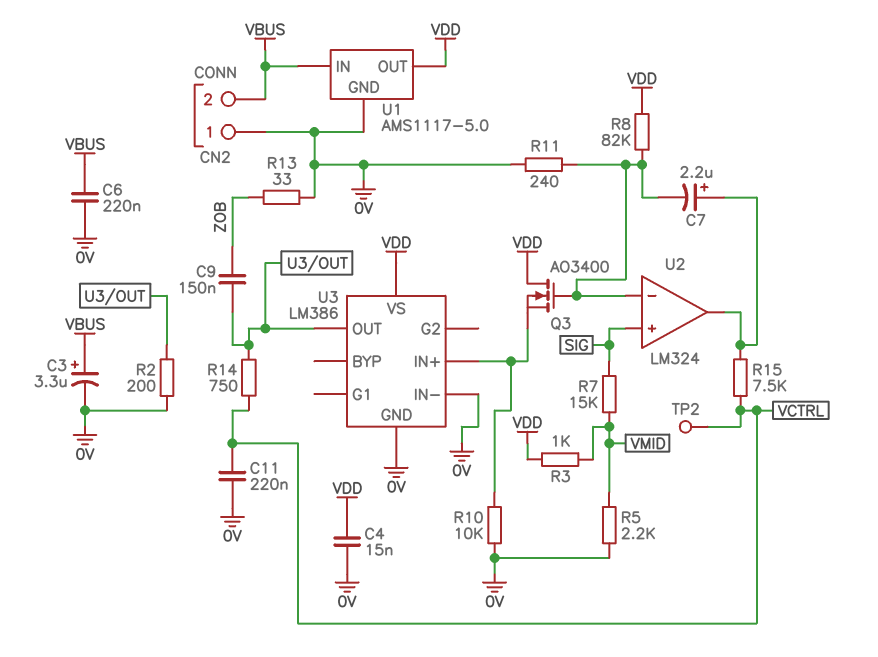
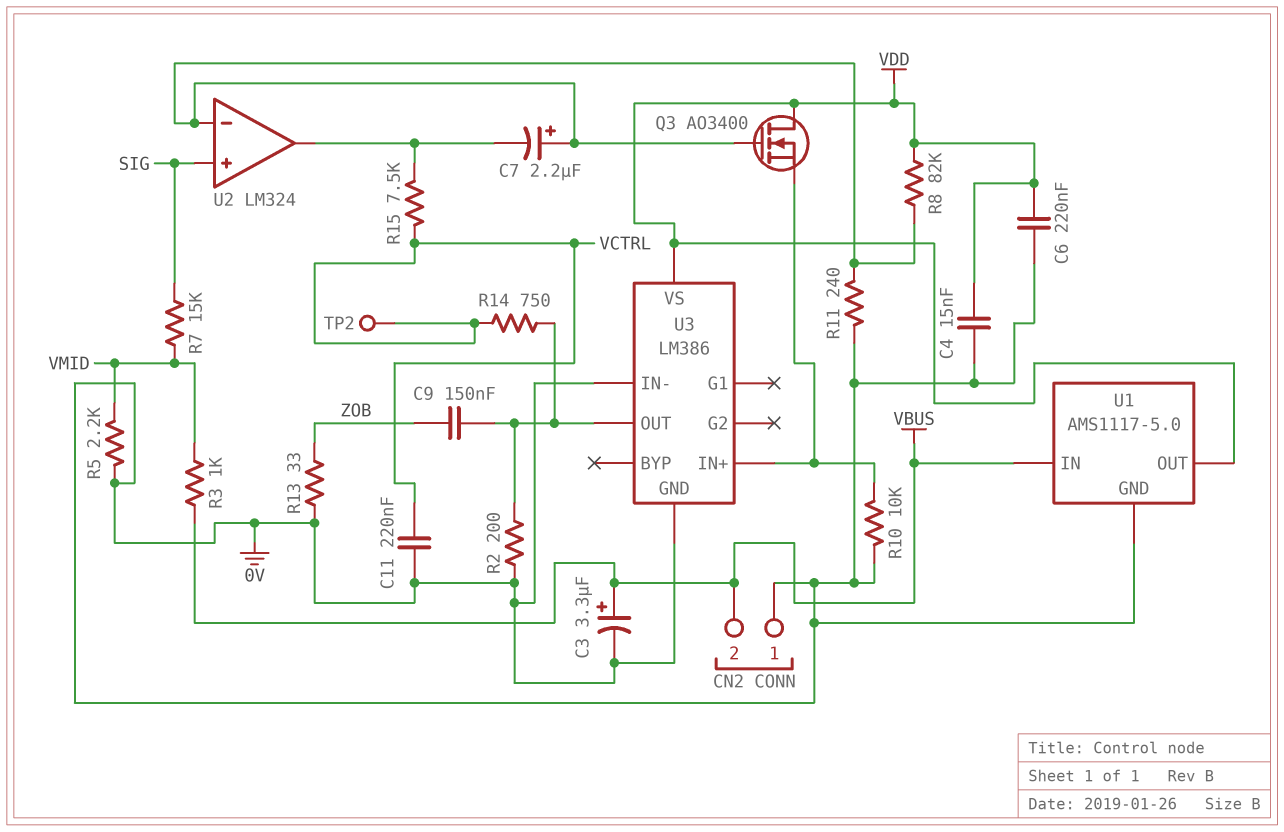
C6: 220nF (0V, VBUS) -> 220nF (0V, VDD)
C7: 2.2uF (plus U2/out, minus U2/in-) -> 2.2uF (plus U2/in-, minus U2/out)
R3: 1k (VDD, VMID) -> 1k (VBUS, VMID)

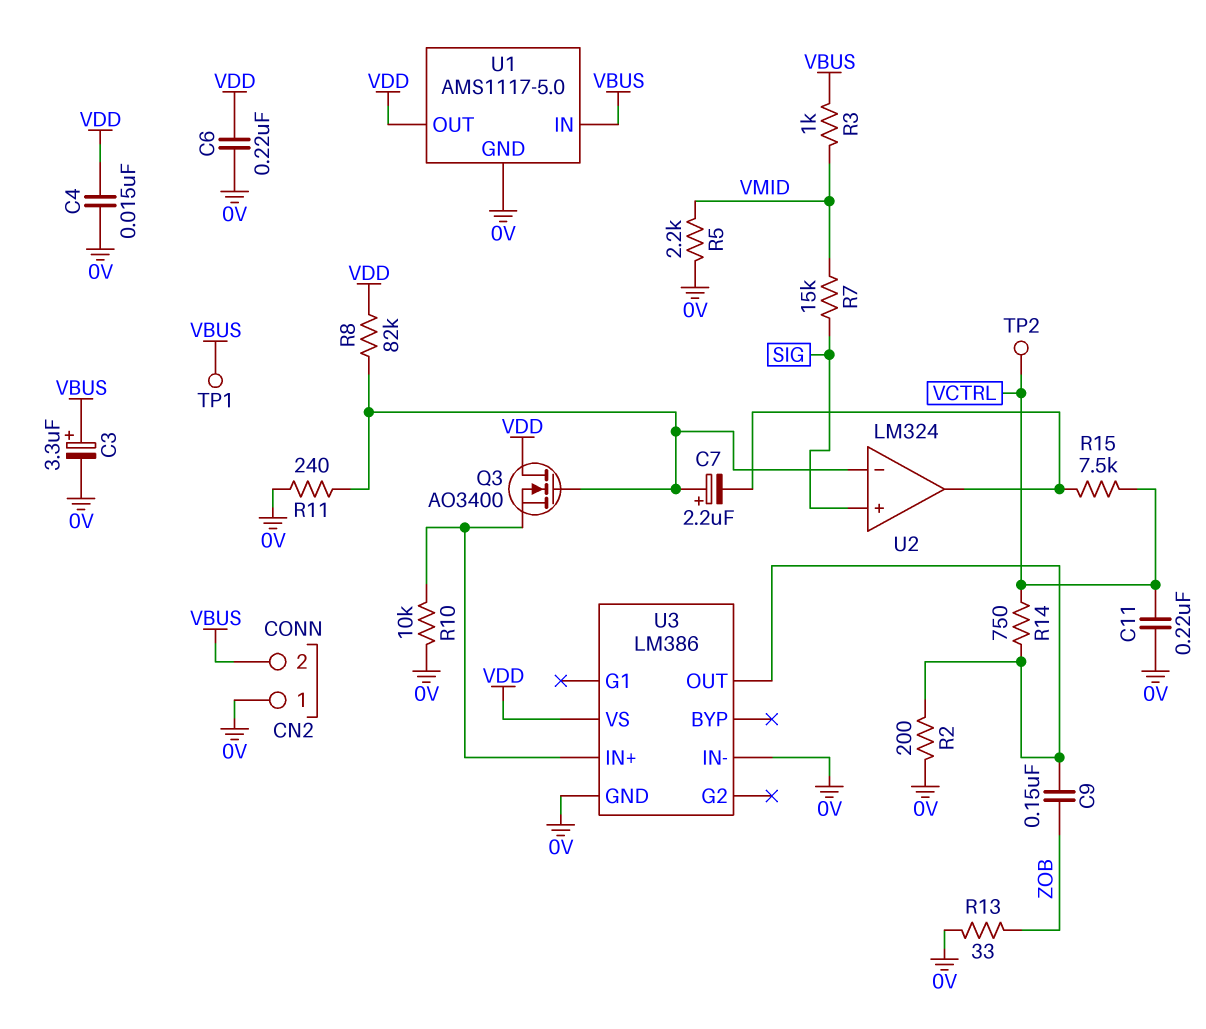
TP1: none -> test point (VBUS)

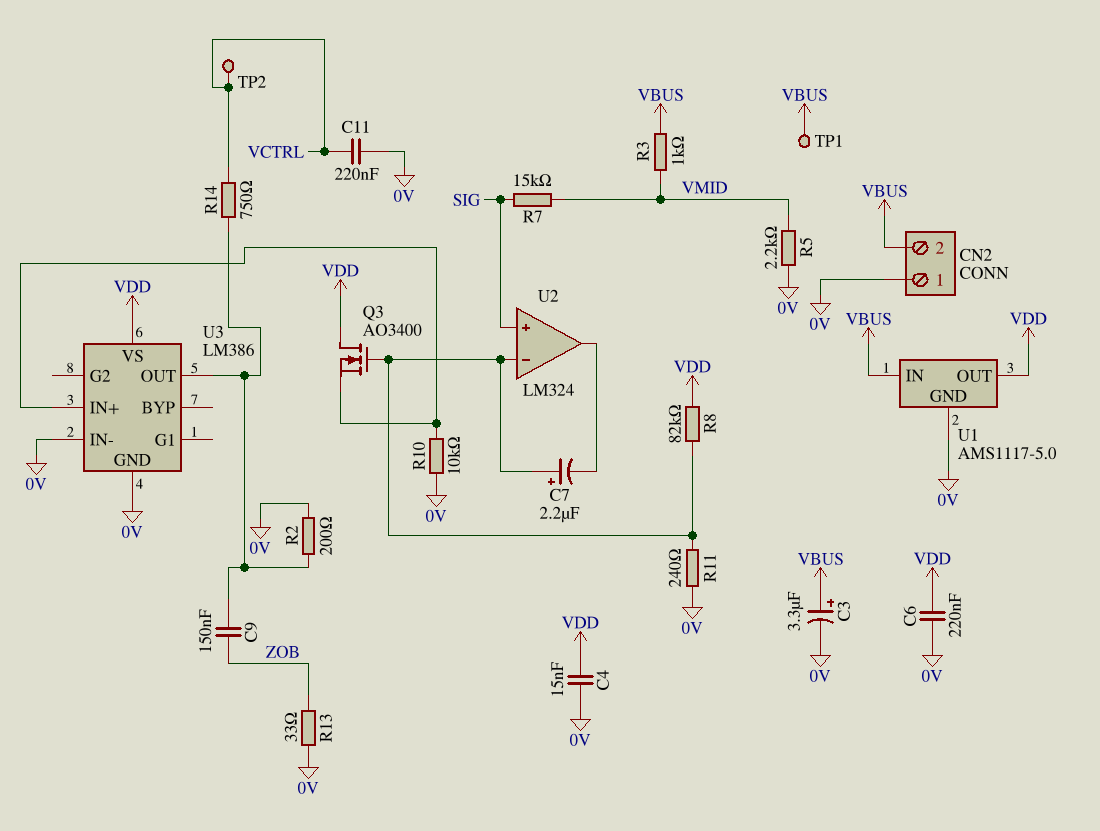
R15: 7.5k (U2/out, VCTRL) -> none

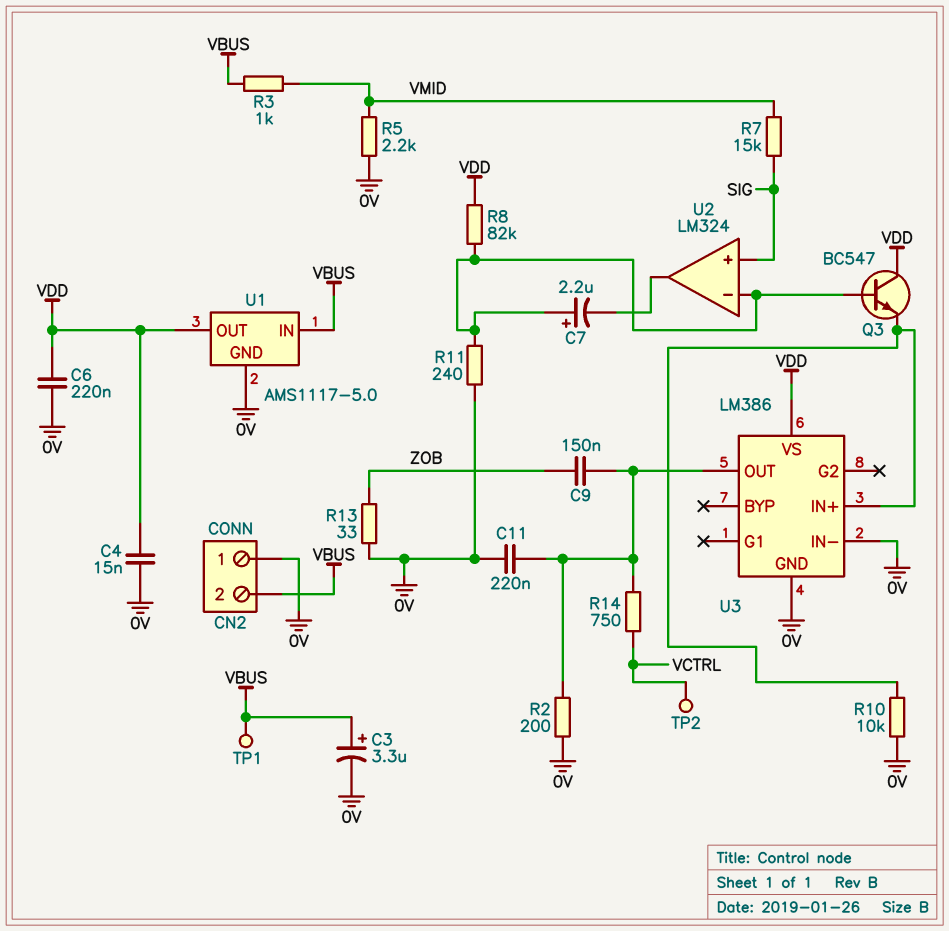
C11: 220nF (0V, VCTRL) -> 220nF (0V, U3/OUT)
Q3: NMOS AO3400 (G U2/in-, D VDD, S U3/IN+) -> NPN BC547 (B U2/in-, C VDD, E U3/IN+)

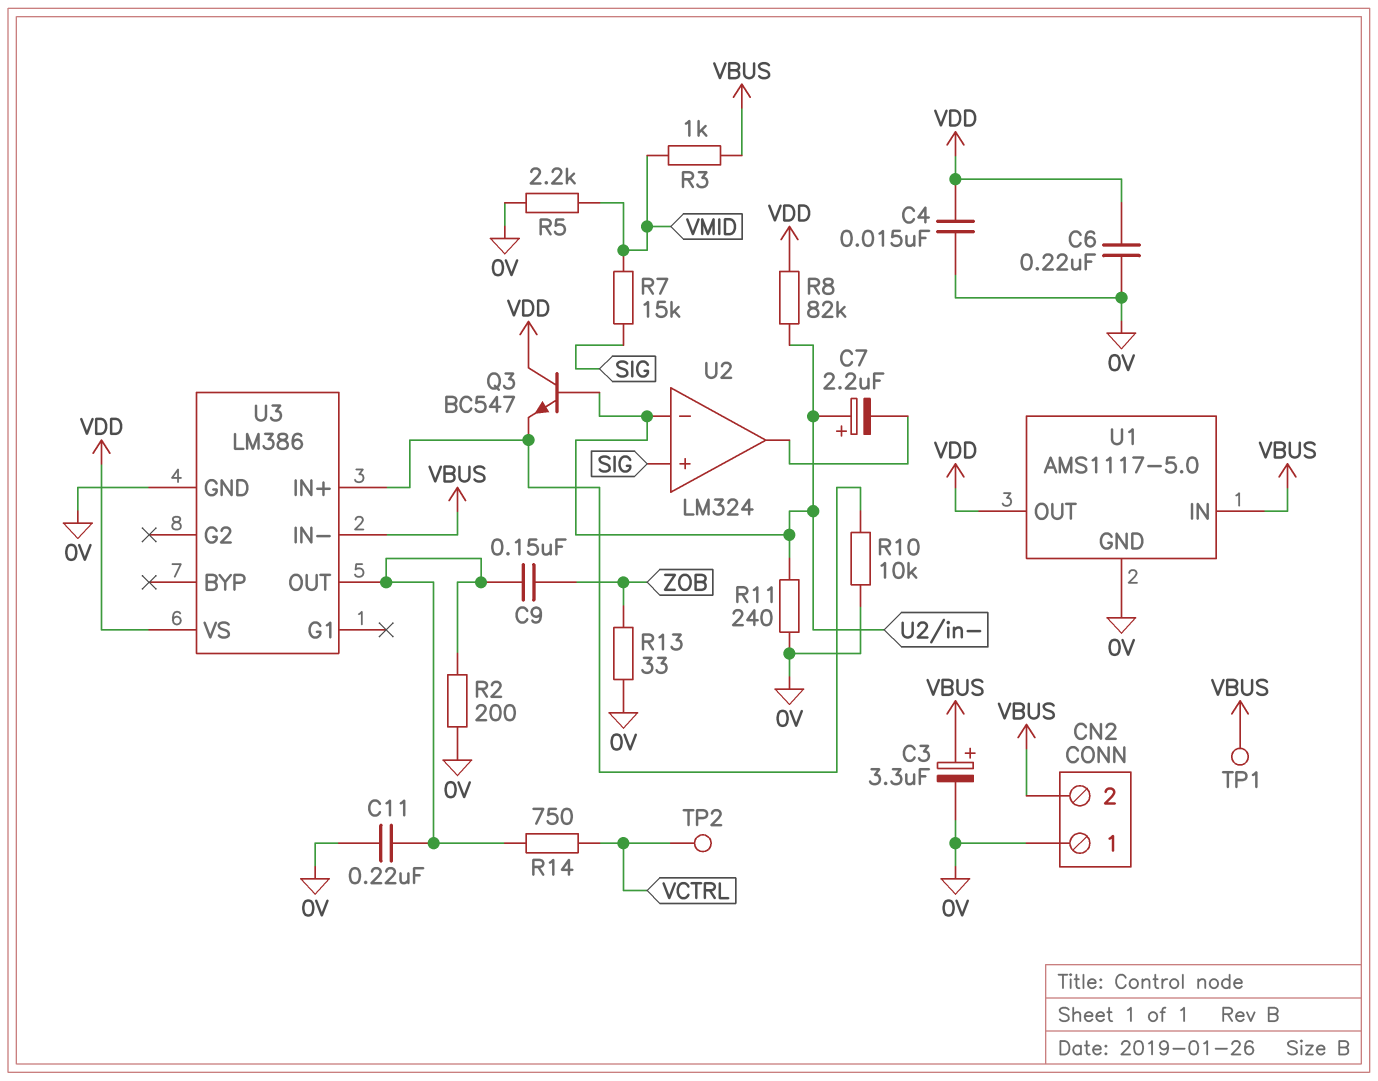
U3 pin IN-: 0V -> VBUS

